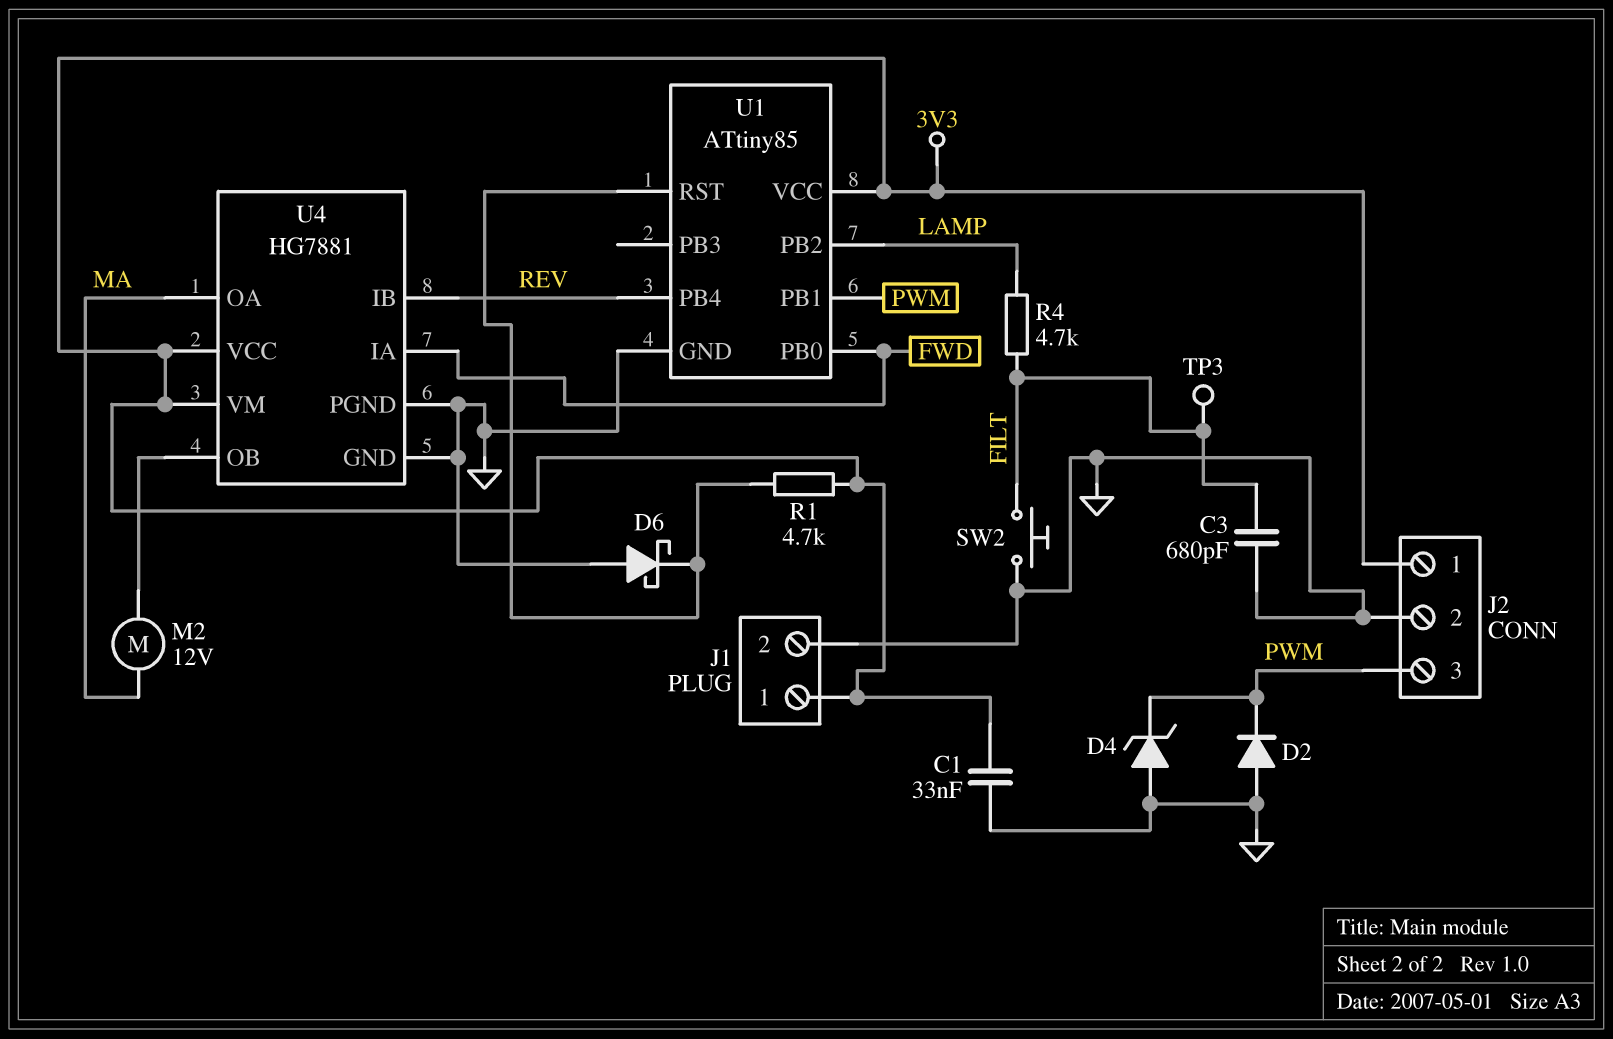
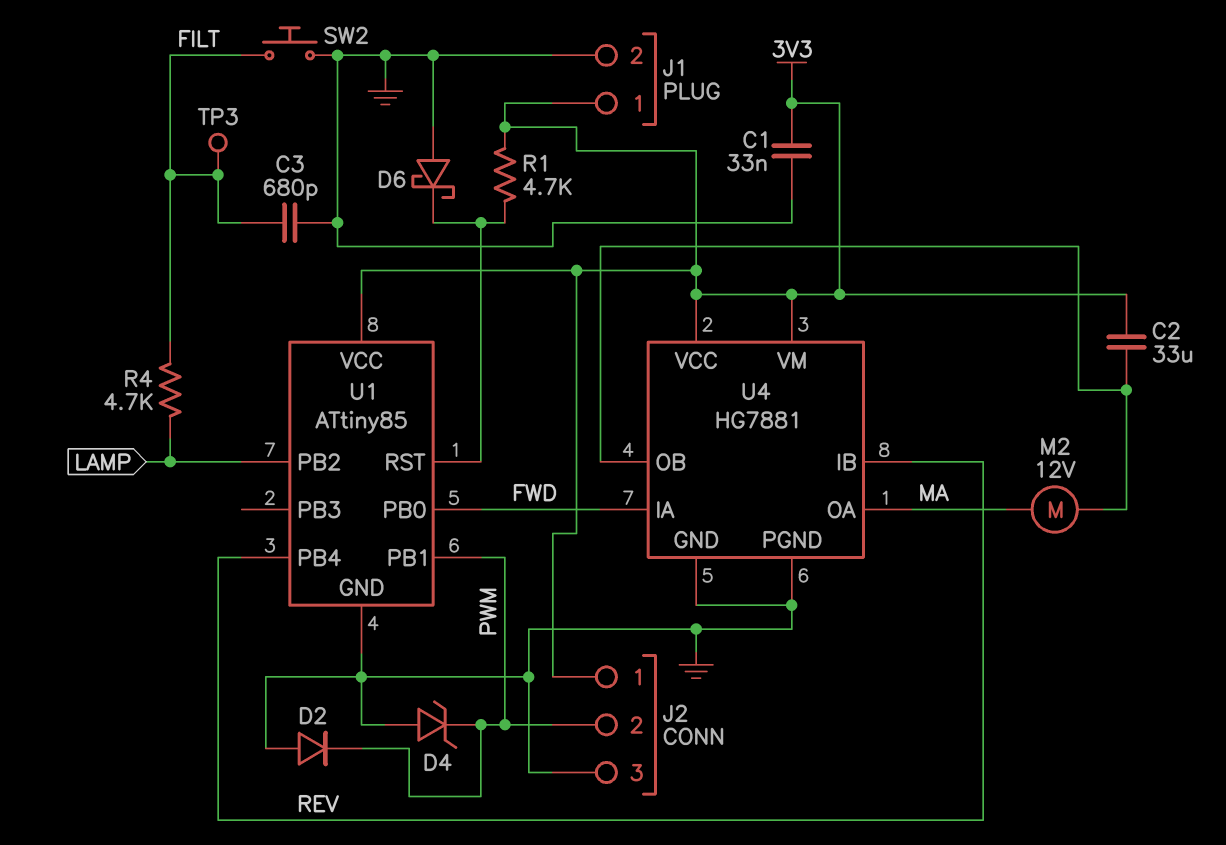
C2: none -> 33uF (3V3, U4/OB)
J2 pin 2: GND -> PWM
J2 pin 3: PWM -> GND

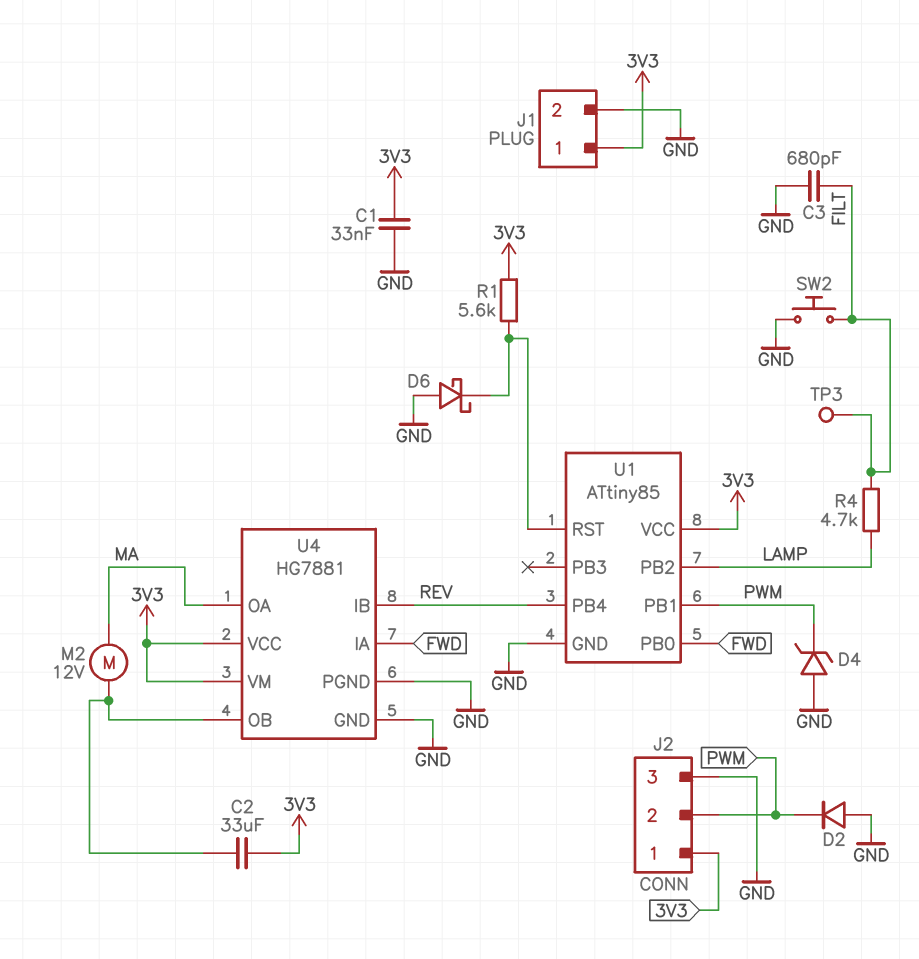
R1: 4.7k (3V3, U1/RST) -> 5.6k (3V3, U1/RST)

